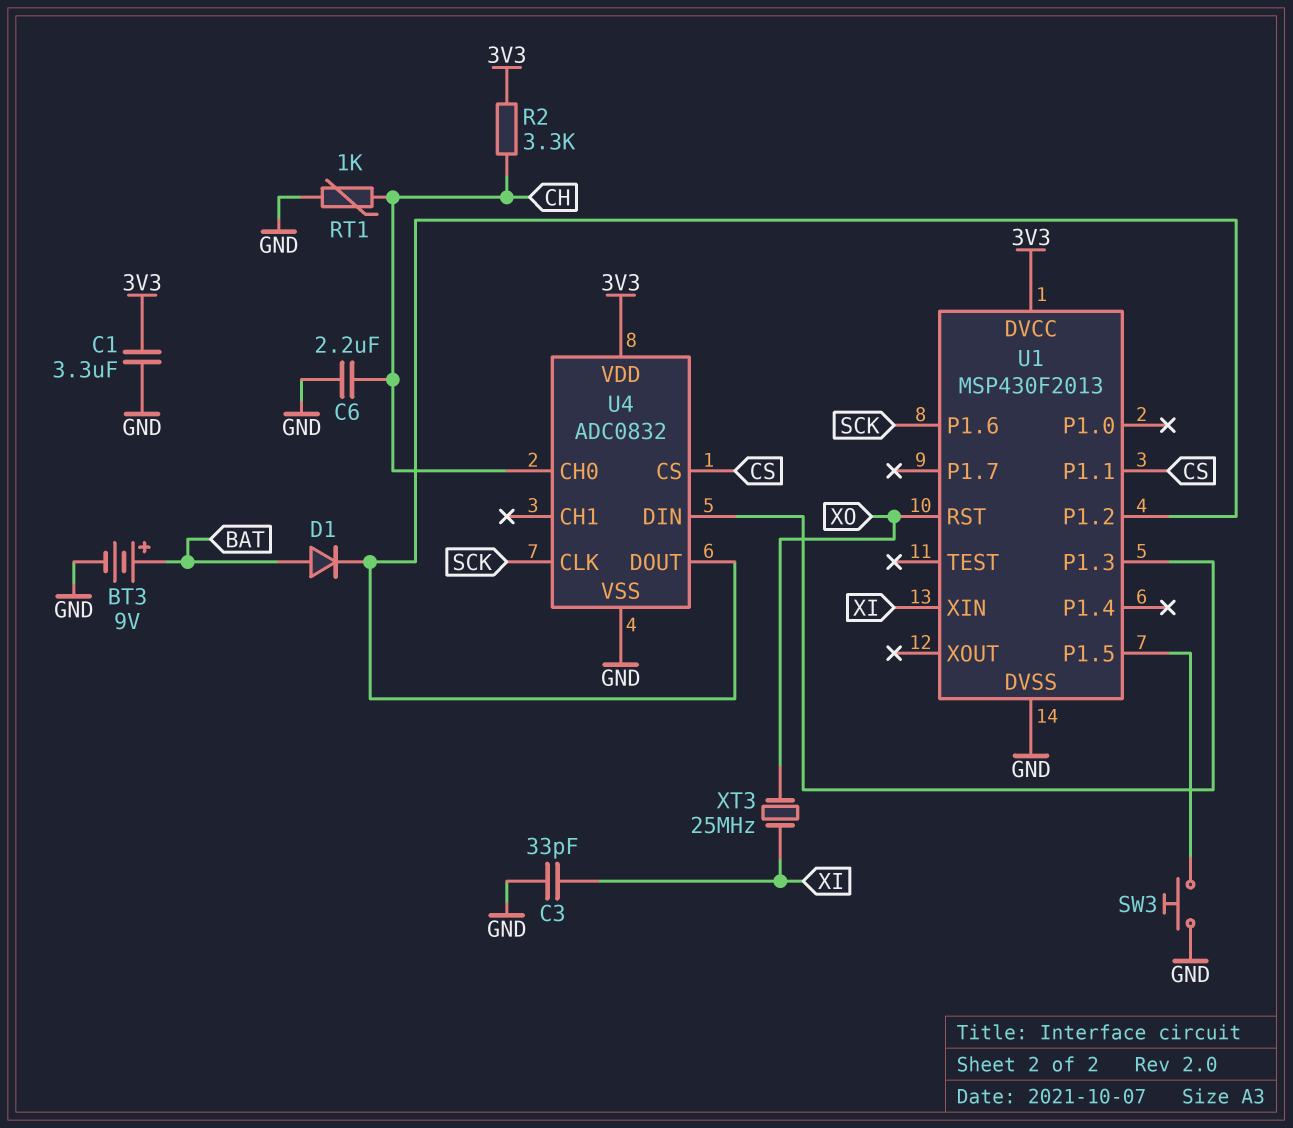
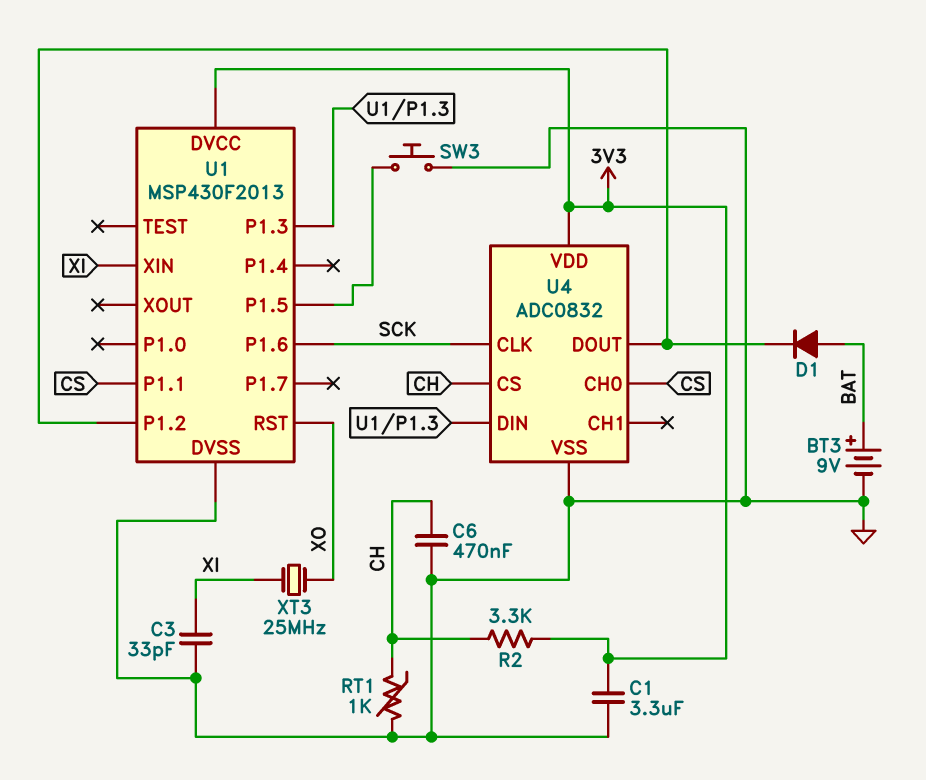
C6: 2.2uF (CH, GND) -> 470nF (CH, GND)
U4 pin CH0: CH -> CS
U4 pin CS: CS -> CH

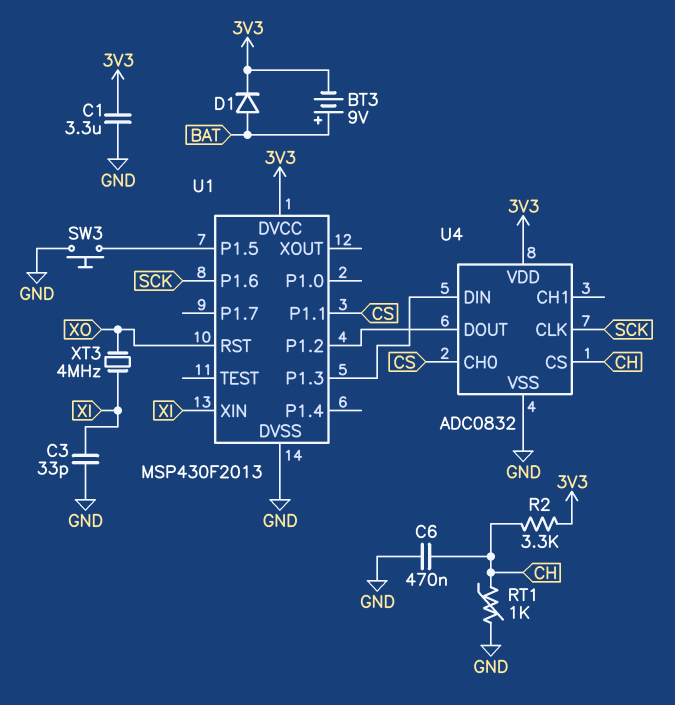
BT3: 9V (plus BAT, minus GND) -> 9V (plus BAT, minus 3V3)
D1: diode (A BAT, K U1/P1.2) -> diode (A BAT, K 3V3)
XT3: 25MHz (XI, XO) -> 4MHz (XI, XO)

